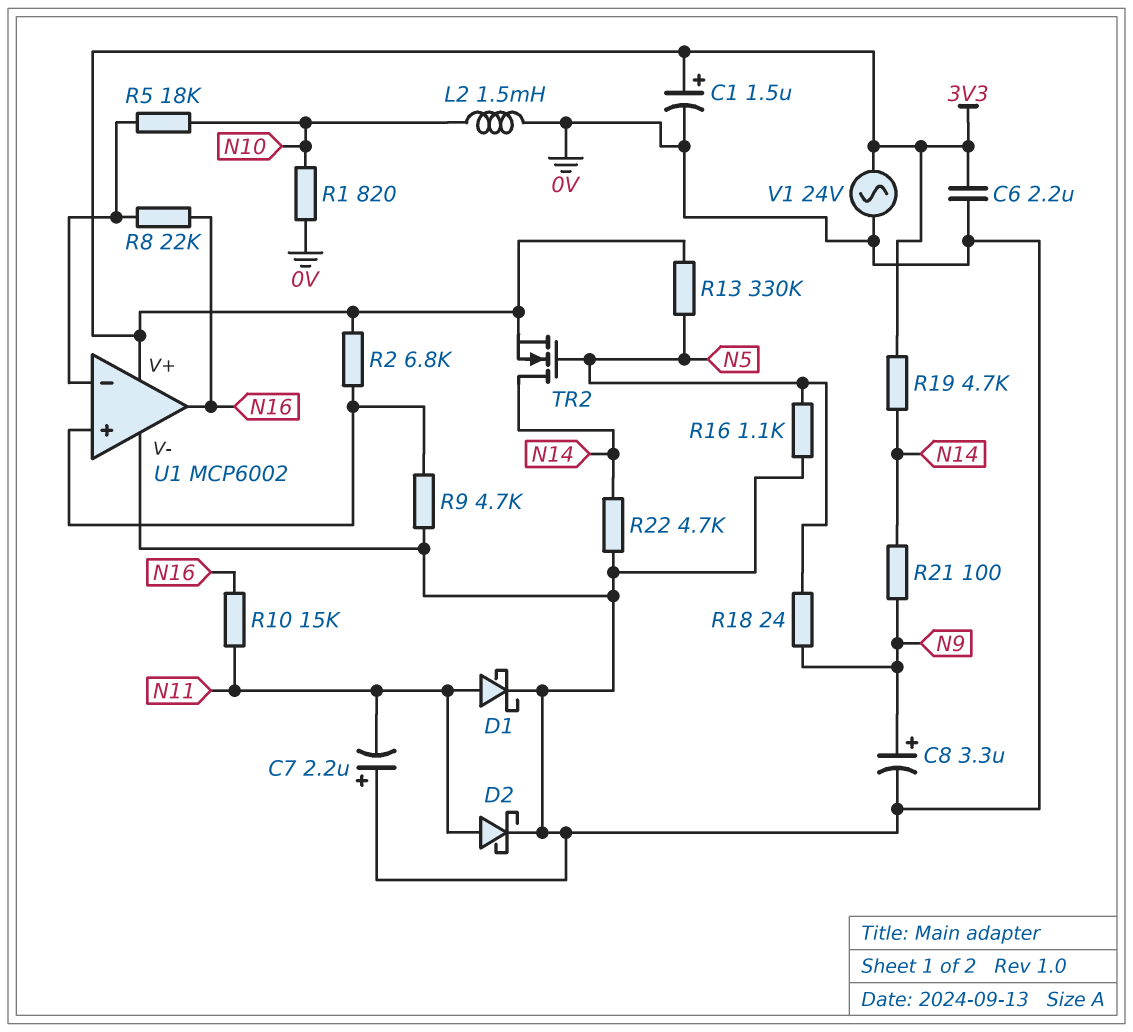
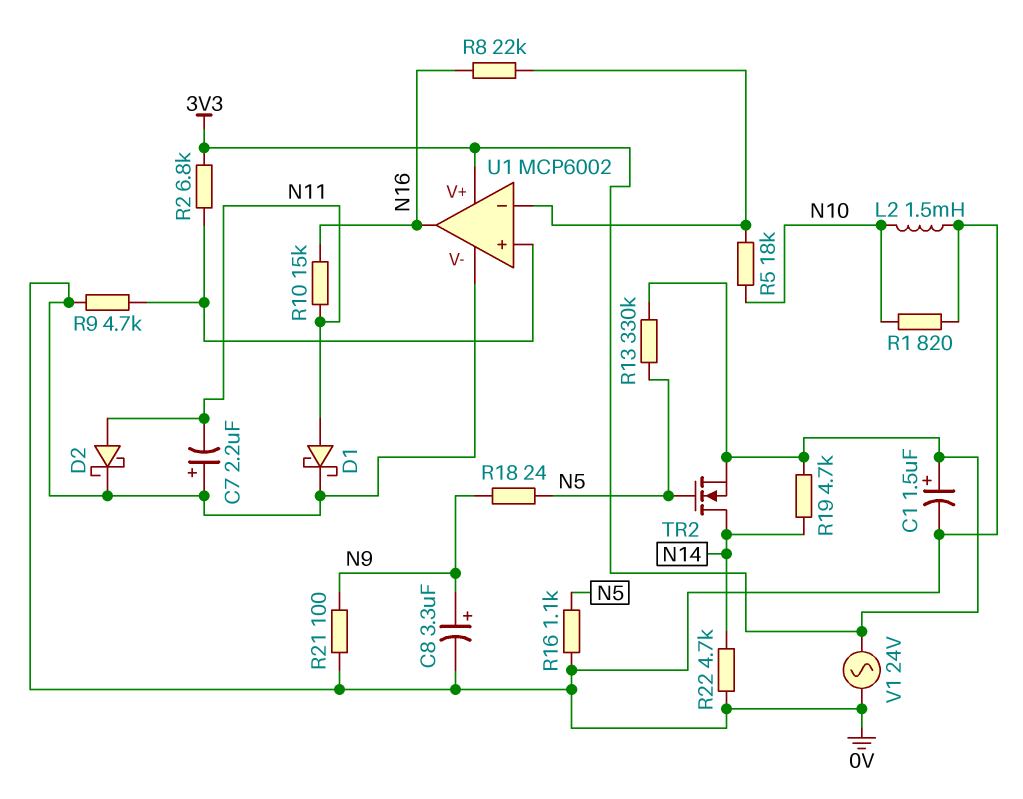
C6: 2.2uF (0V, 3V3) -> none
R21: 100 (N9, N14) -> 100 (0V, N9)

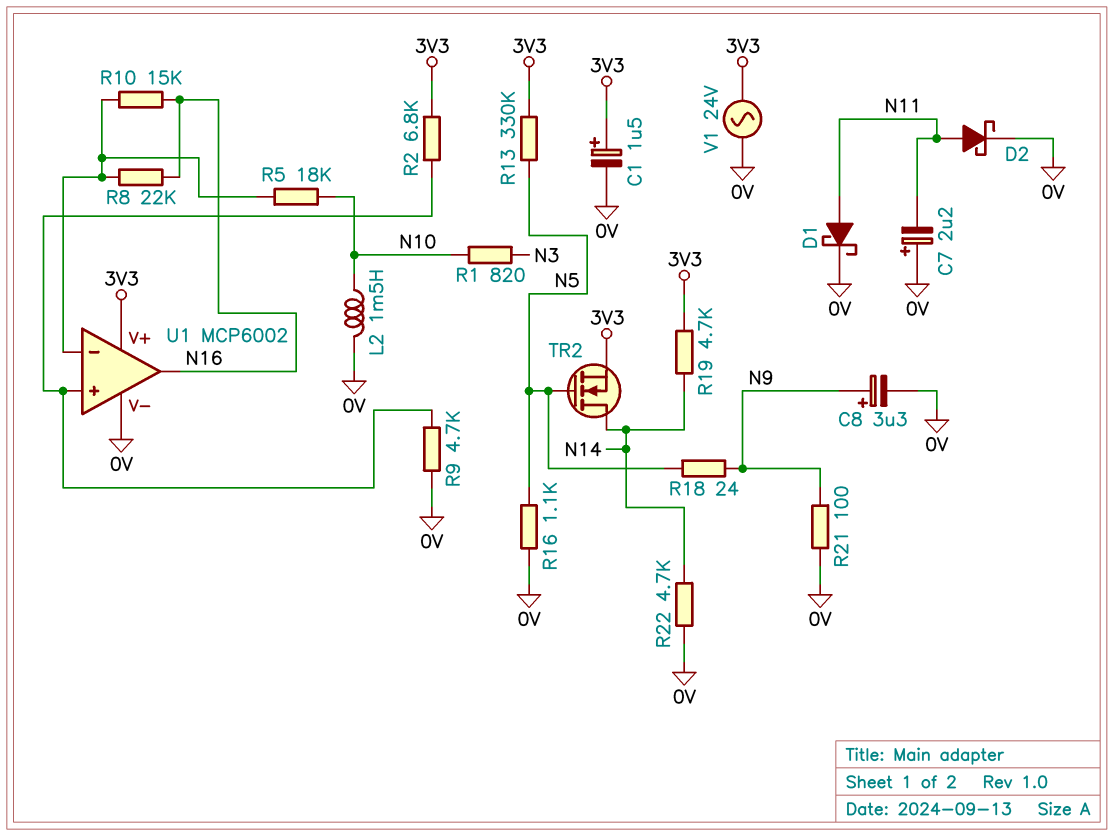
R1: 820 (0V, N10) -> 820 (N3, N10)
R10: 15k (N11, N16) -> 15k (N16, U1/in-)

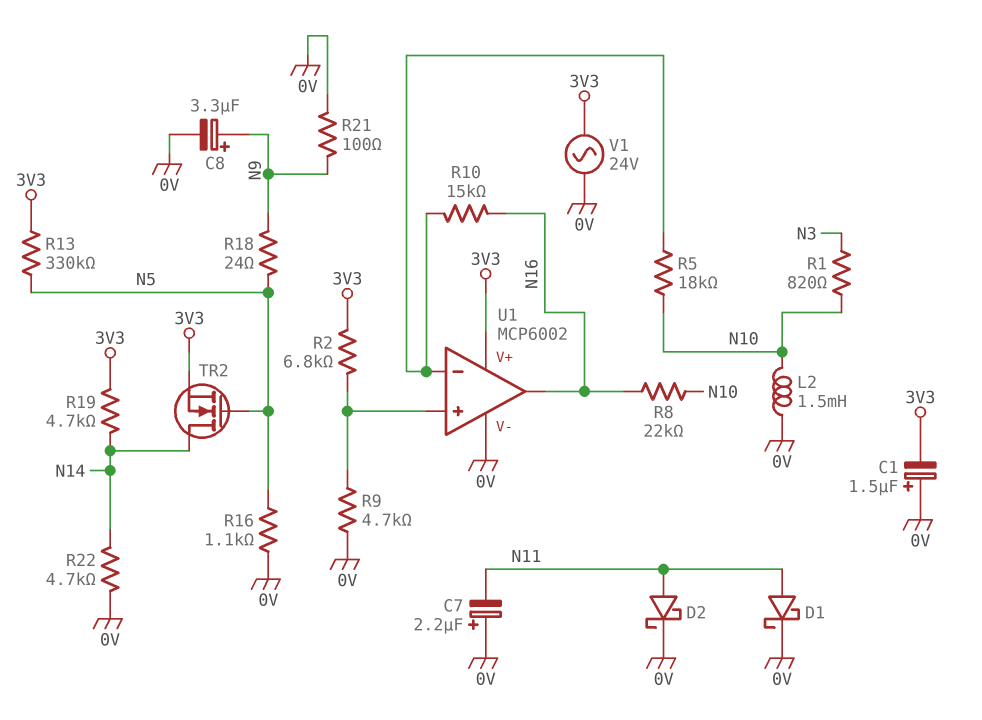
C1: 1.5uF (plus 3V3, minus 0V) -> 1.5uF (plus 0V, minus 3V3)
R8: 22k (N16, U1/in-) -> 22k (N10, N16)

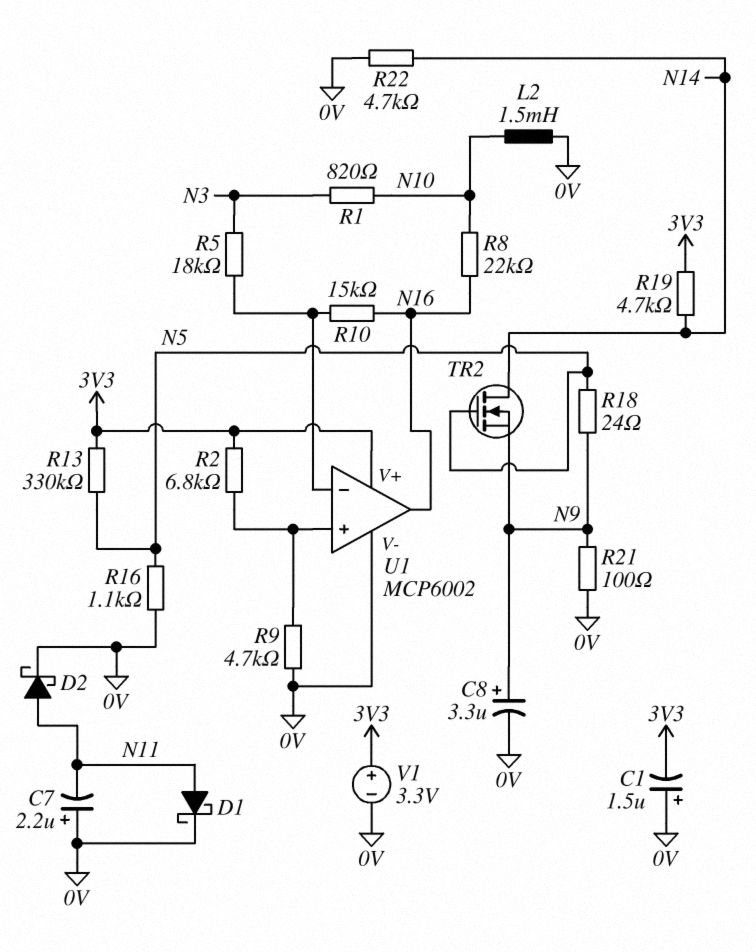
R5: 18k (N10, U1/in-) -> 18k (N3, U1/in-)
TR2: NMOS (G N5, D N14, S 3V3) -> NMOS (G N5, D N14, S N9)
V1: AC 24V (0V, 3V3) -> 3.3V (plus 3V3, minus 0V)

